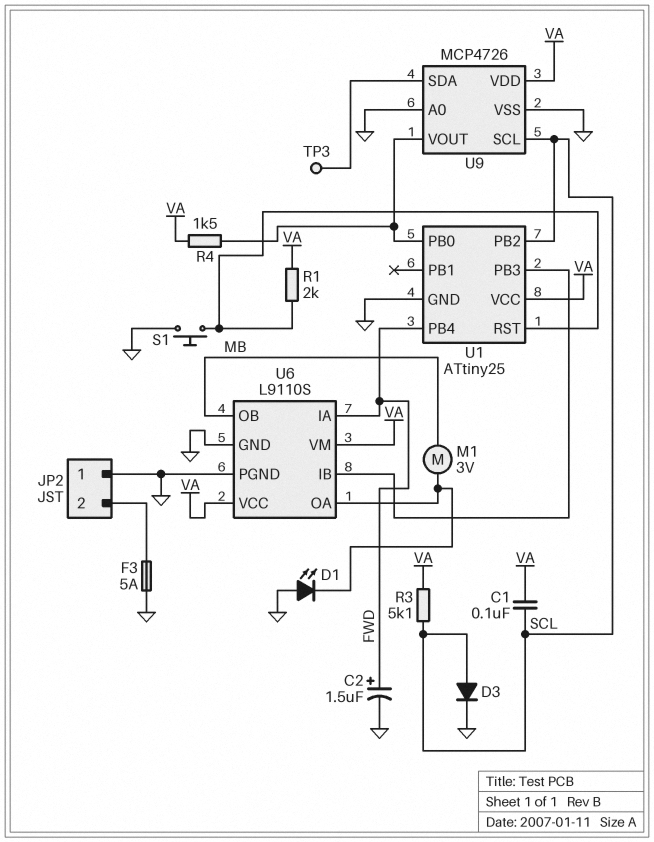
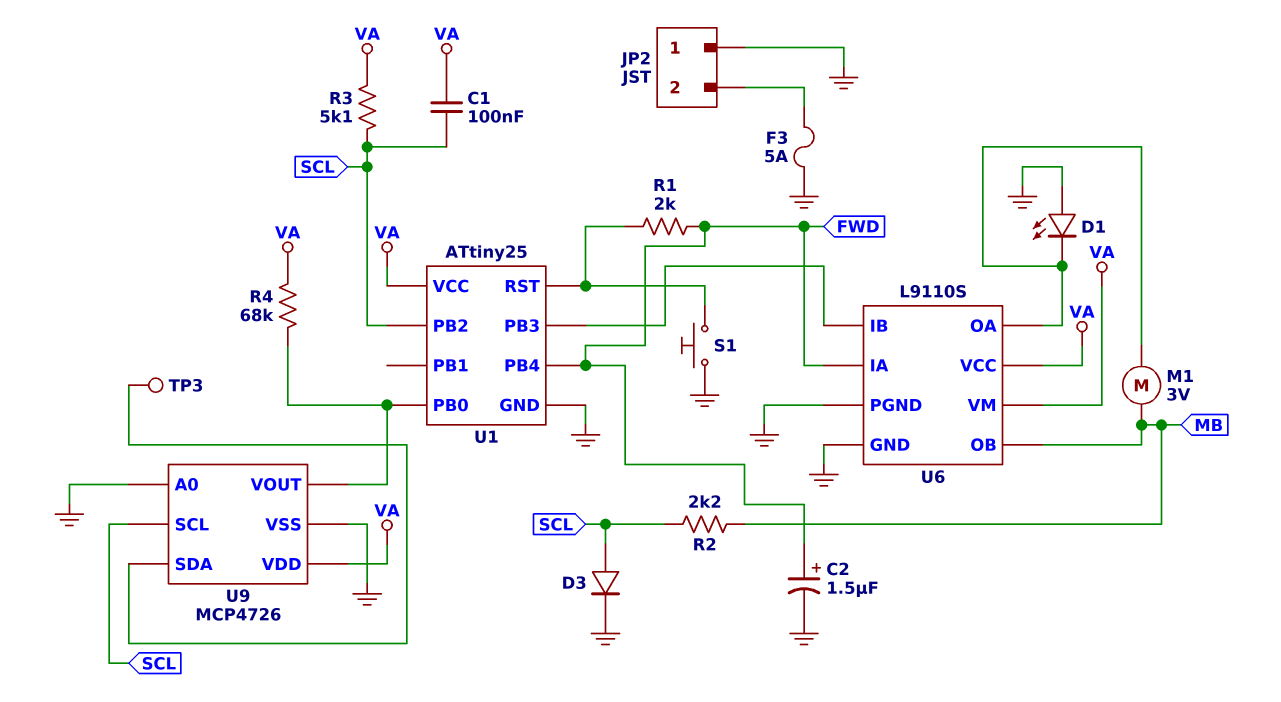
R1: 2k (U1/RST, VA) -> 2k (FWD, U1/RST)
R2: none -> 2.2k (MB, SCL)
R4: 1.5k (U1/PB0, VA) -> 68k (U1/PB0, VA)

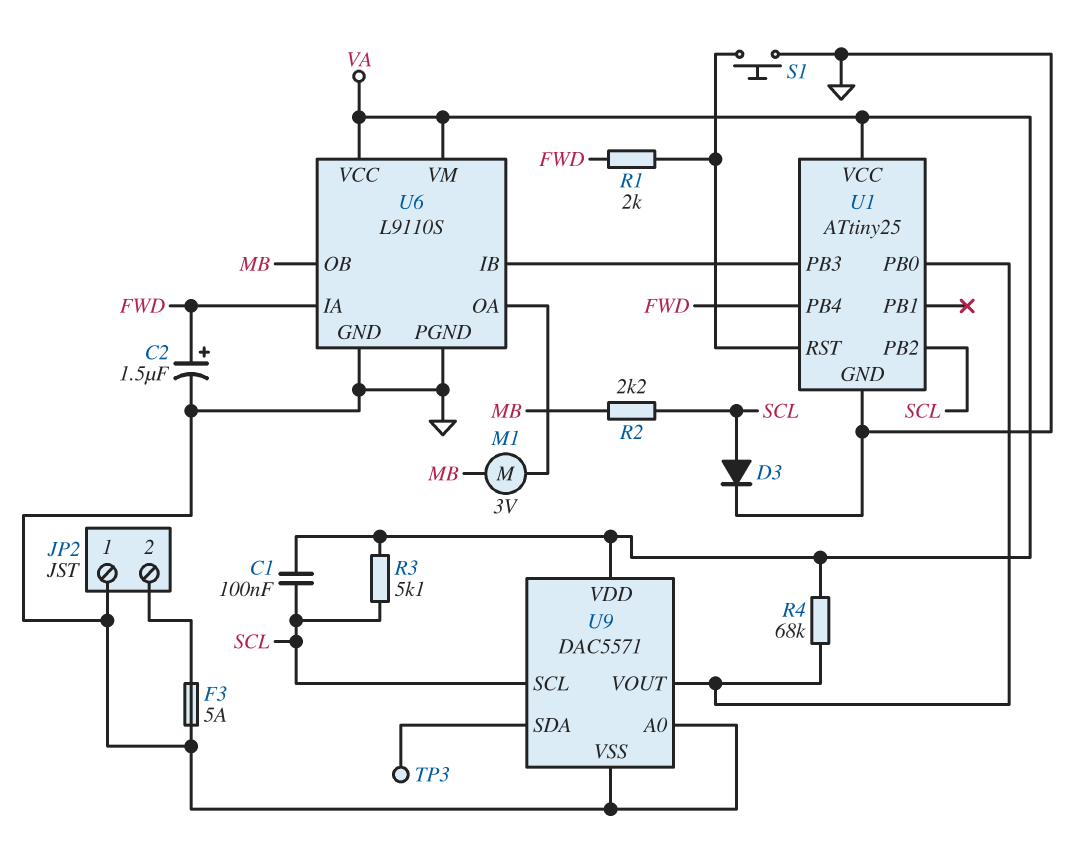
D1: LED (A GND, K U6/OA) -> none
U9: MCP4726 -> DAC5571

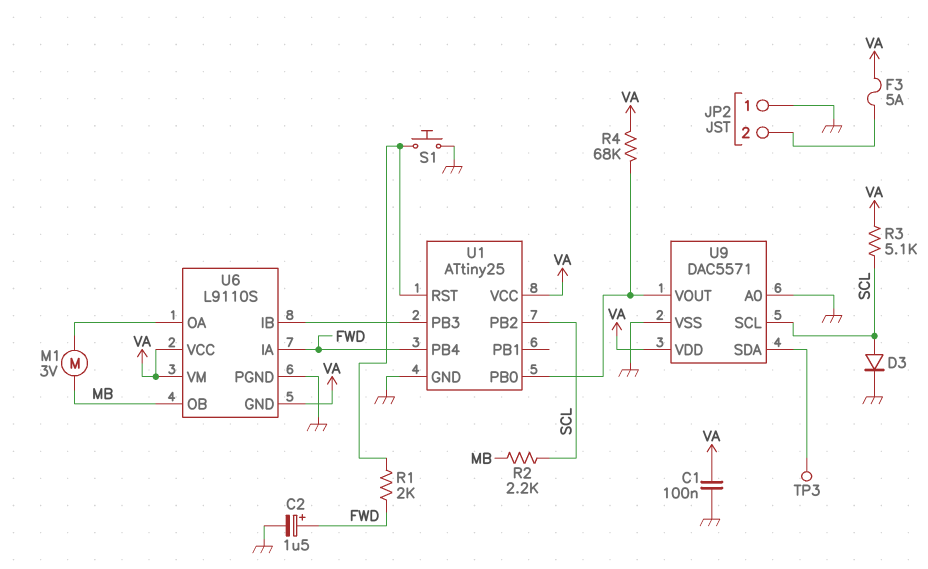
C1: 100nF (SCL, VA) -> 100nF (GND, VA)
F3: 5A (GND, JP2/2) -> 5A (JP2/2, VA)
U6 pin GND: GND -> VA

